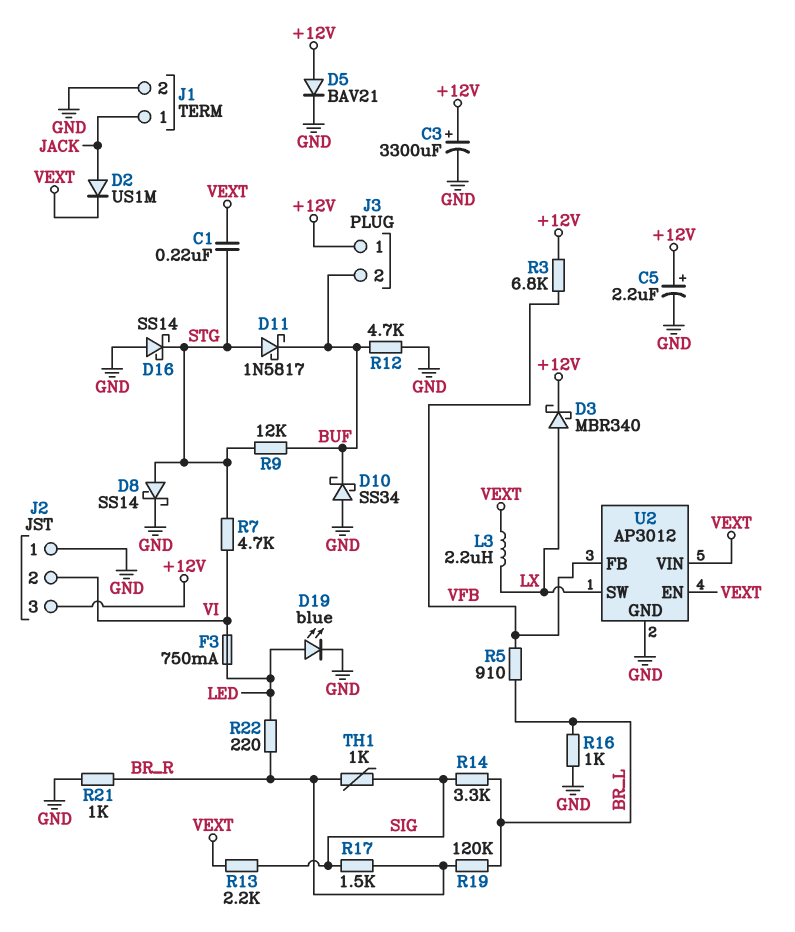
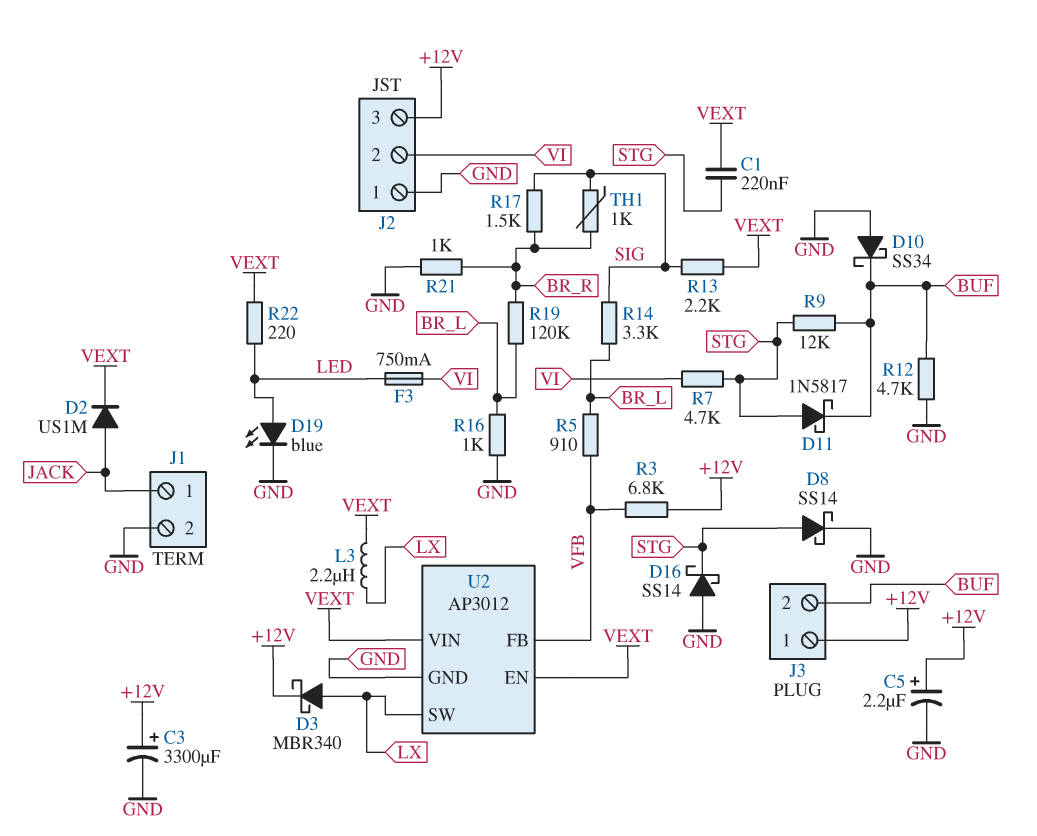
D5: diode BAV21 (A +12V, K GND) -> none
R22: 220 (BR_R, LED) -> 220 (LED, VEXT)

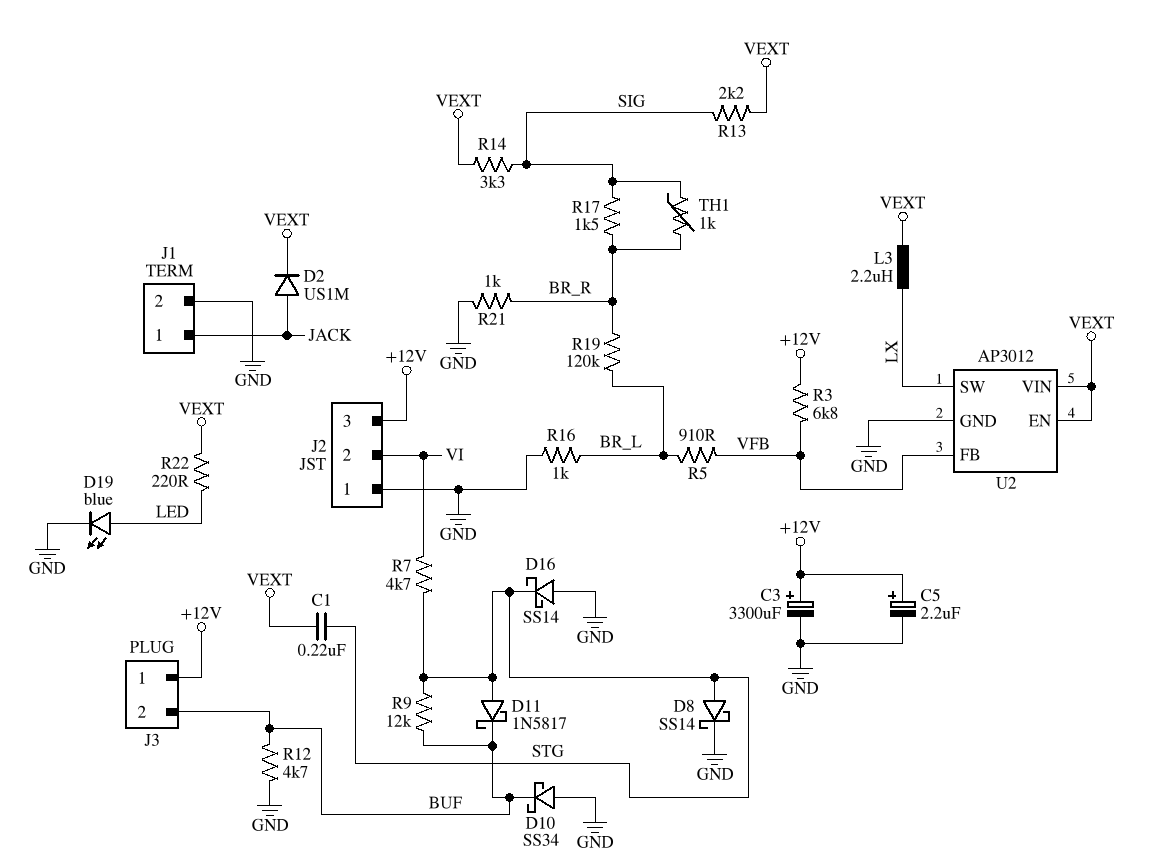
D3: schottky MBR340 (A LX, K +12V) -> none
F3: 750mA (LED, VI) -> none
R14: 3.3k (BR_L, SIG) -> 3.3k (SIG, VEXT)

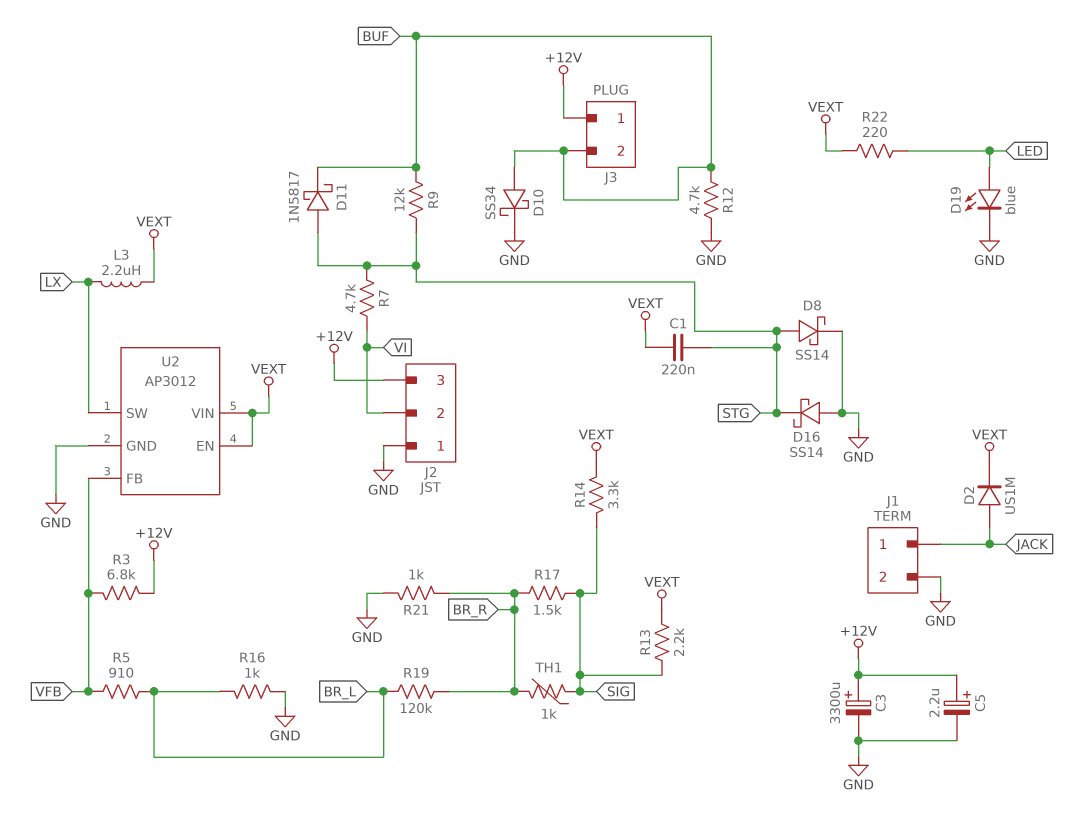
D10: schottky SS34 (A GND, K BUF) -> schottky SS34 (A BUF, K GND)

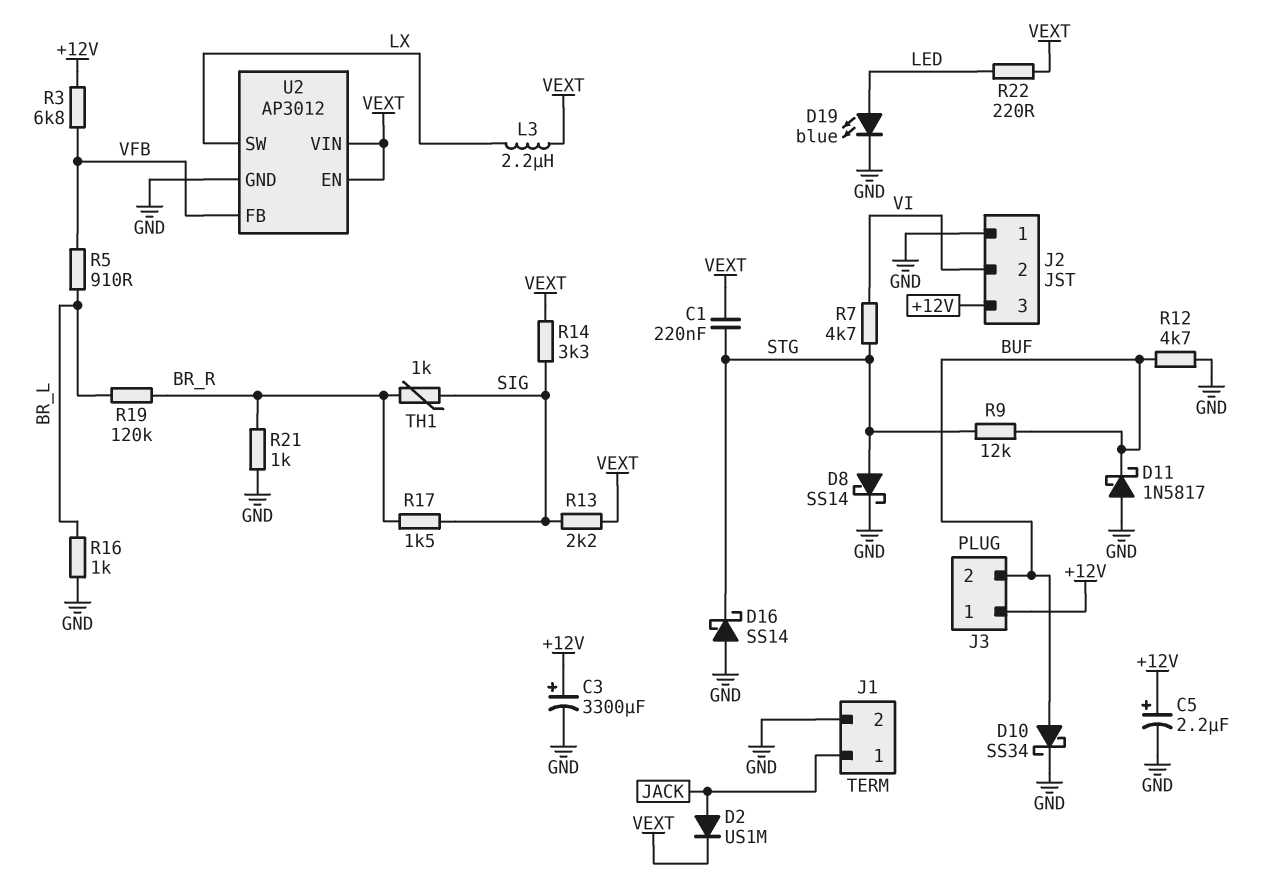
D11: schottky 1N5817 (A STG, K BUF) -> schottky 1N5817 (A GND, K BUF)

